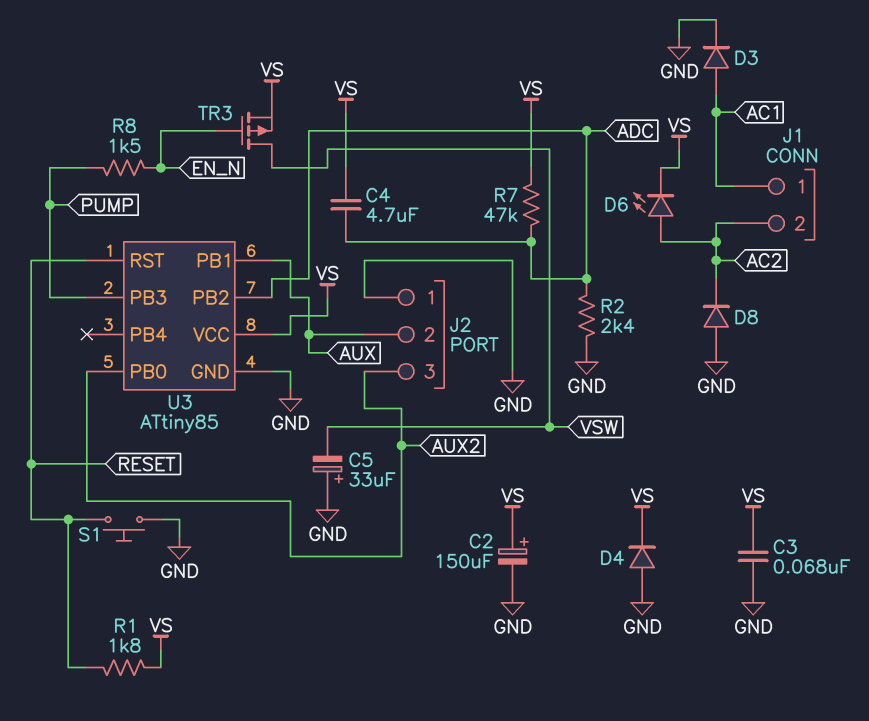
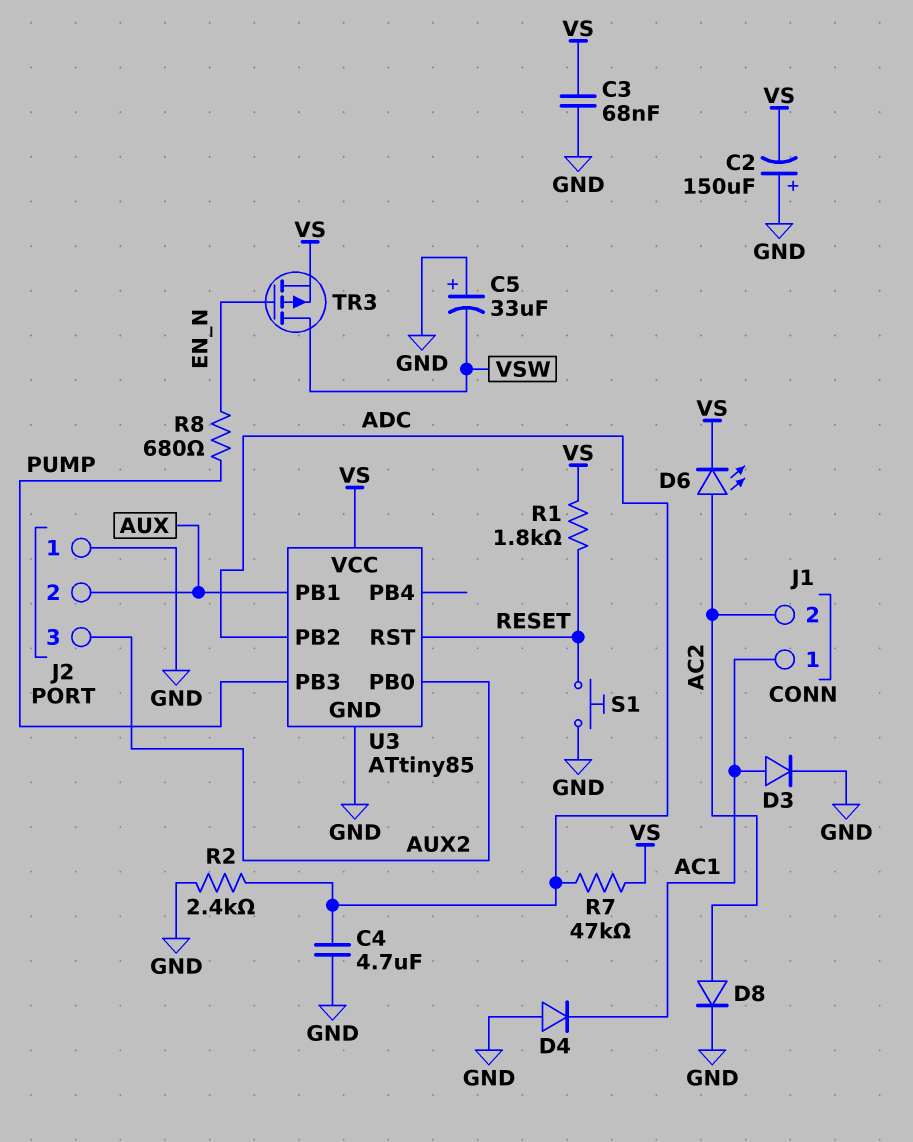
C2: 150uF (plus VS, minus GND) -> 150uF (plus GND, minus VS)
C4: 4.7uF (ADC, VS) -> 4.7uF (ADC, GND)
D4: diode (A GND, K VS) -> diode (A GND, K AC1)
D8: diode (A GND, K AC2) -> diode (A AC2, K GND)
R8: 1.5k (EN_N, PUMP) -> 680 (EN_N, PUMP)

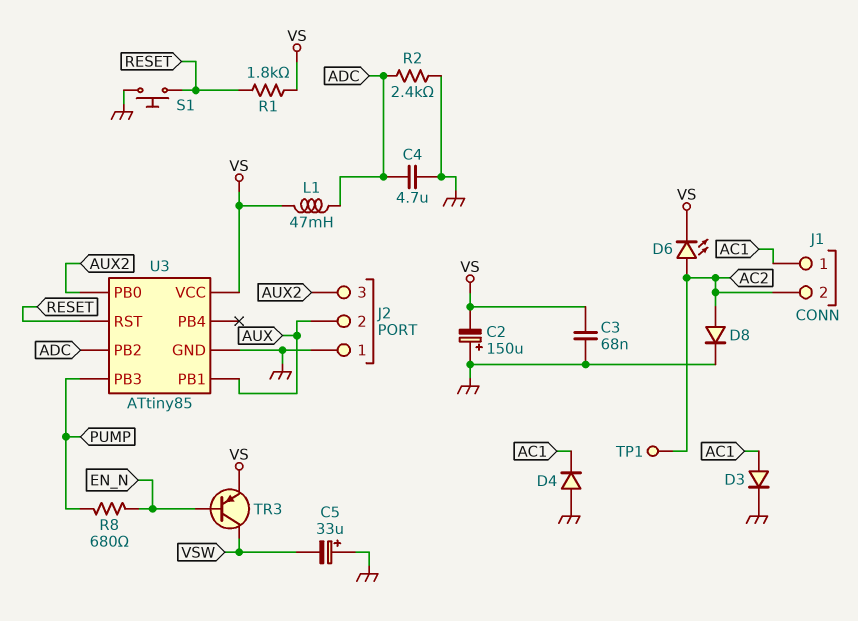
L1: none -> 47mH (ADC, VS)
R7: 47k (ADC, VS) -> none
TP1: none -> test point (AC2)
TR3: PMOS (G EN_N, D VSW, S VS) -> PNP (B EN_N, C VSW, E VS)

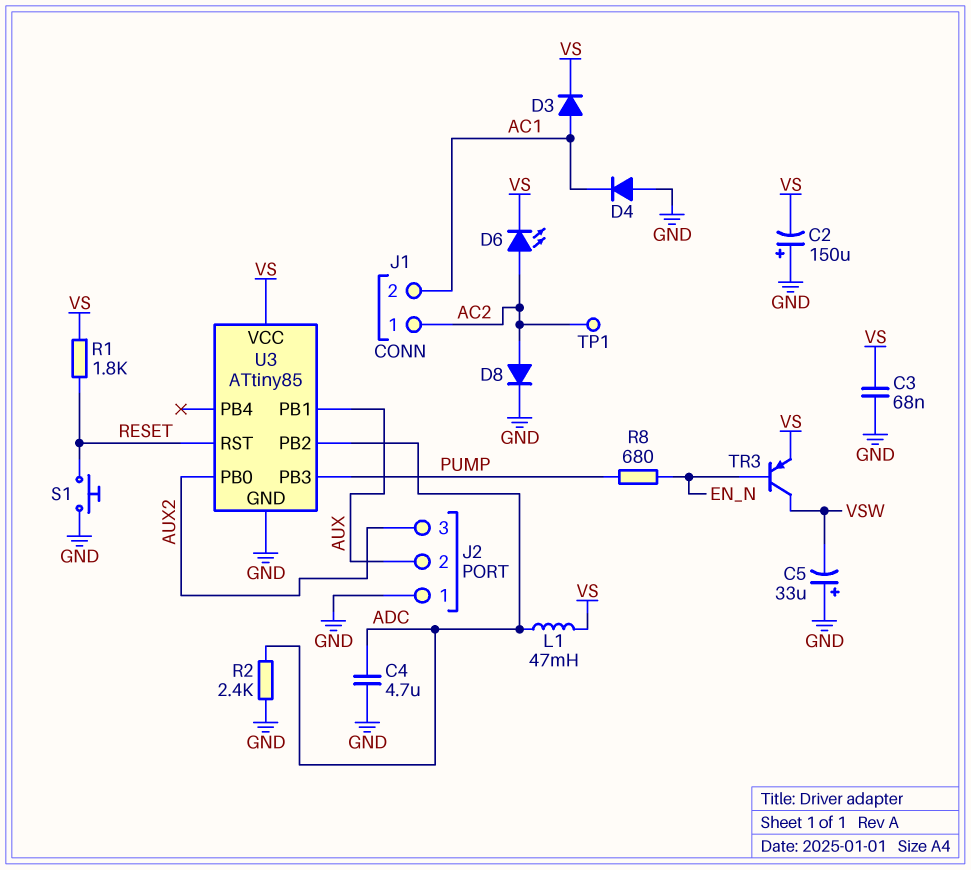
D3: diode (A AC1, K GND) -> diode (A AC1, K VS)
J1 pin 1: AC1 -> AC2
J1 pin 2: AC2 -> AC1

